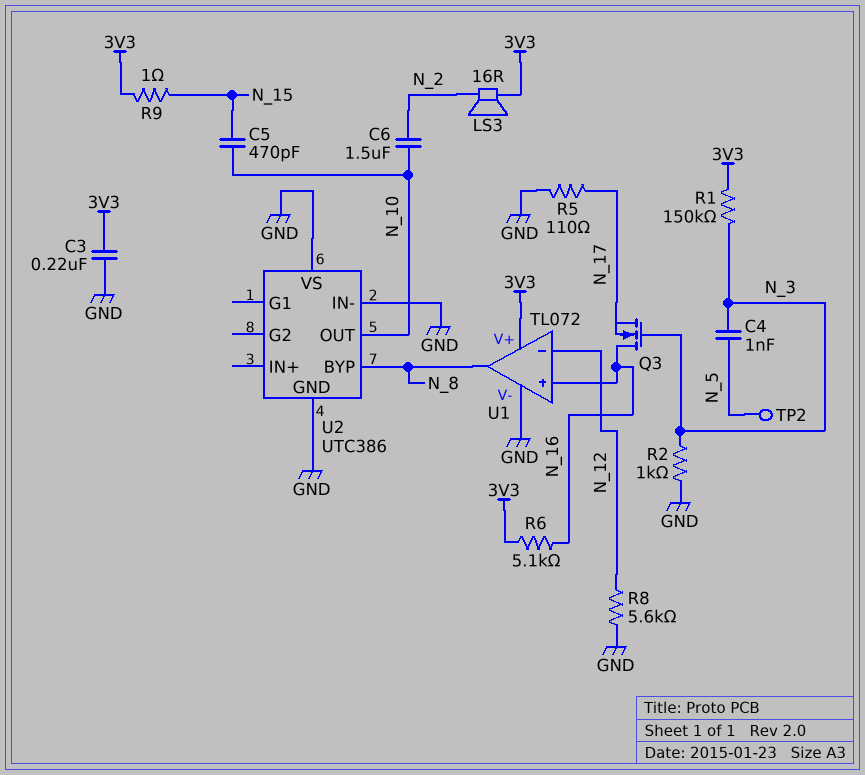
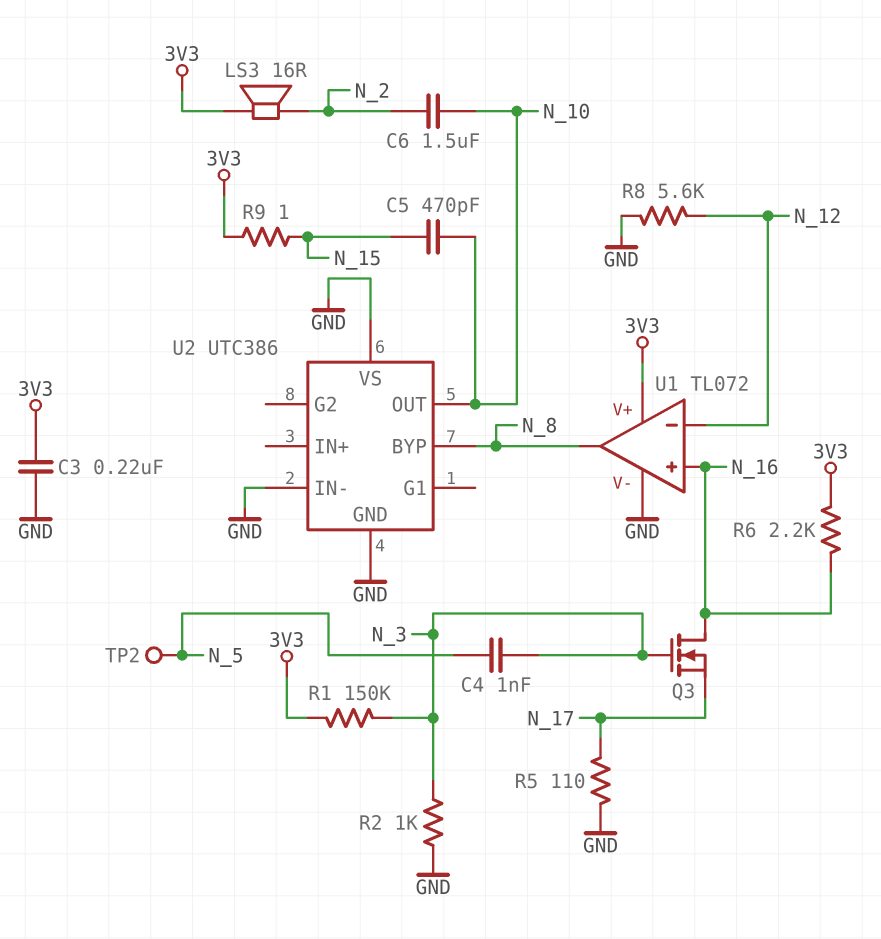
R6: 5.1k (3V3, N_16) -> 2.2k (3V3, N_16)

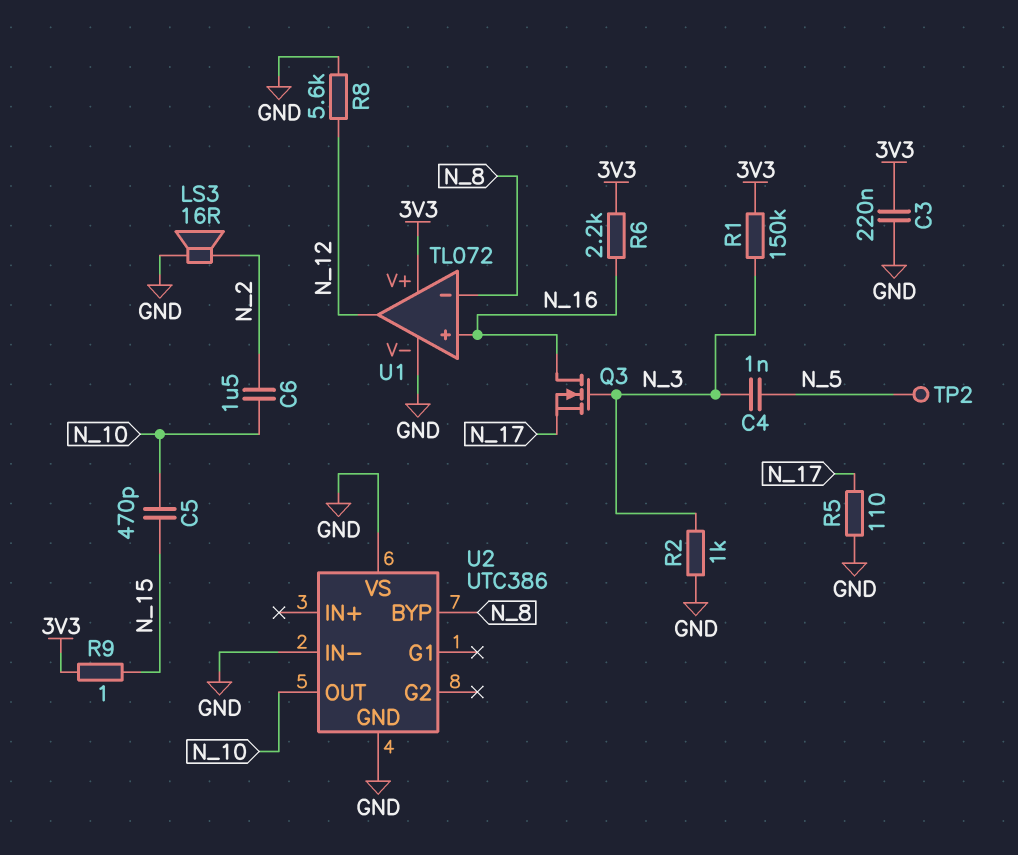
LS3: speaker 16R (3V3, N_2) -> speaker 16R (GND, N_2)
U1 pin in-: N_12 -> N_8
U1 pin out: N_8 -> N_12

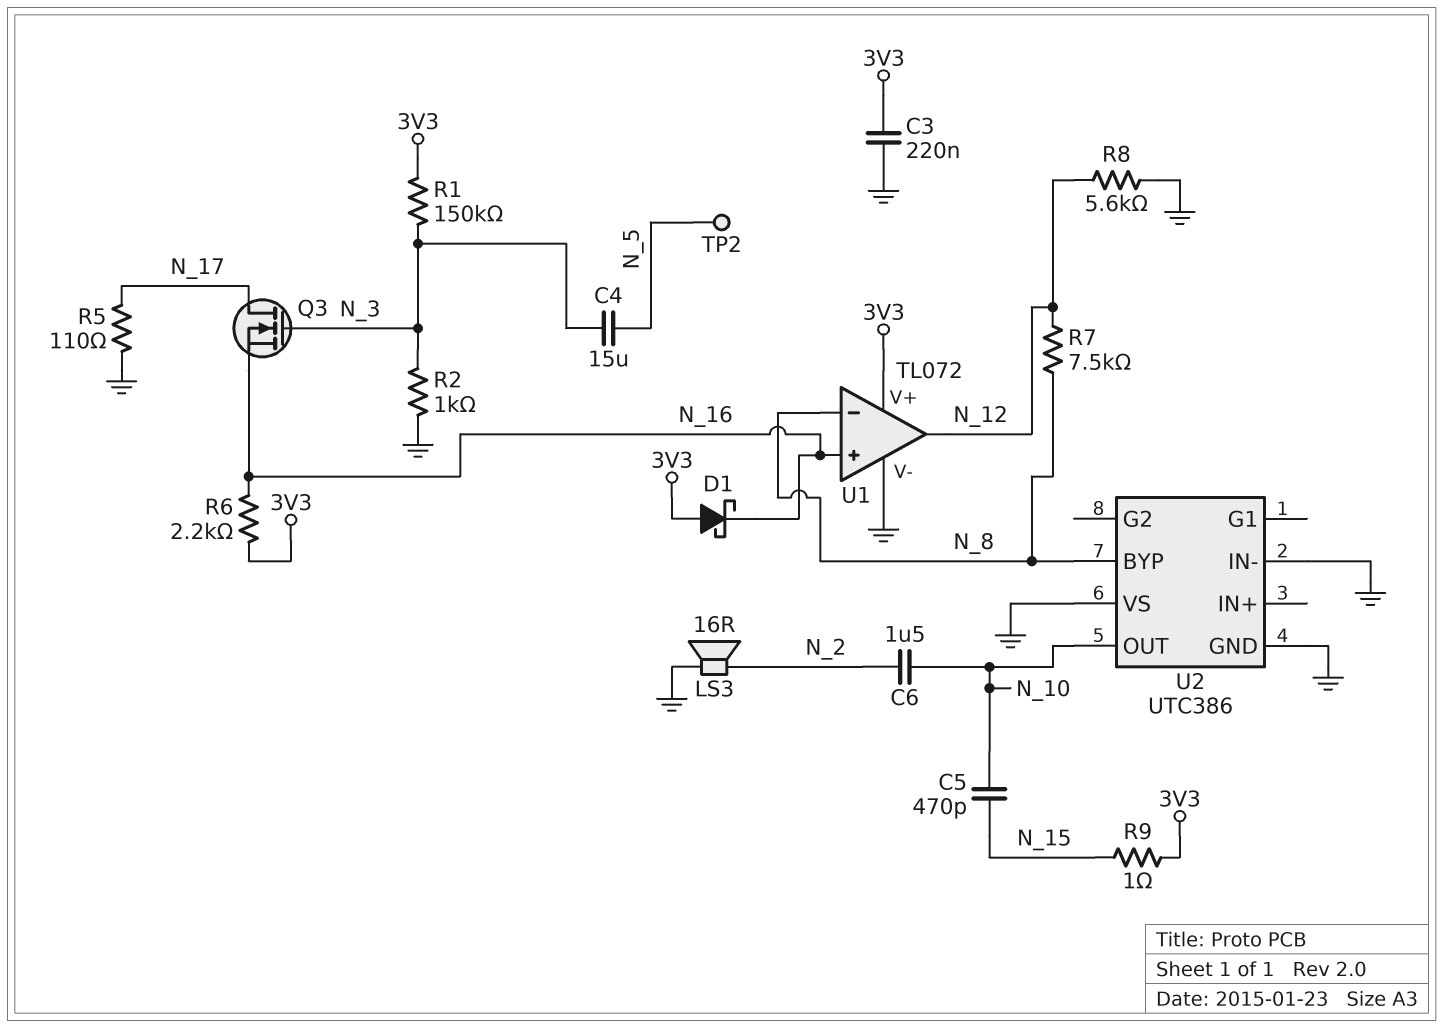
C4: 1nF (N_3, N_5) -> 15uF (N_3, N_5)
D1: none -> schottky (A 3V3, K N_16)
Q3: NMOS (G N_3, D N_16, S N_17) -> NMOS (G N_3, D N_17, S N_16)
R7: none -> 7.5k (N_8, N_12)

